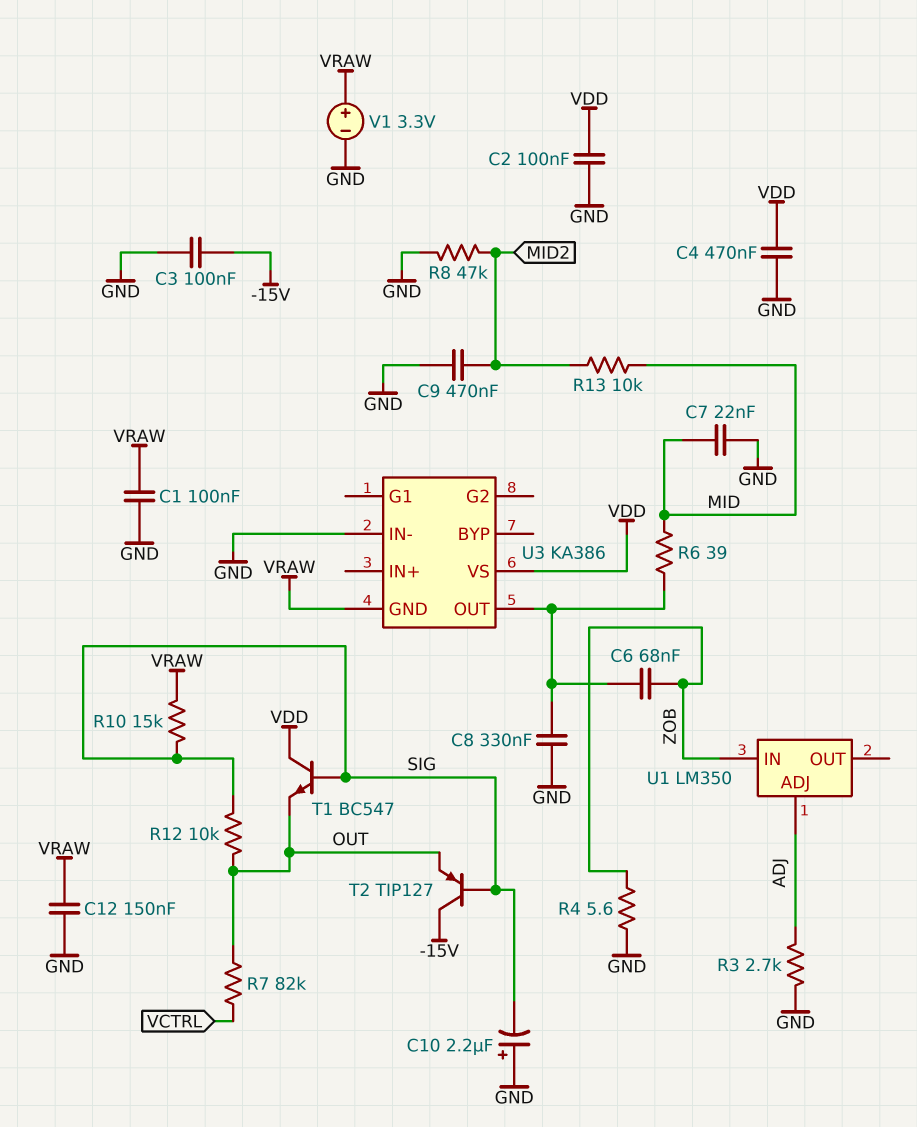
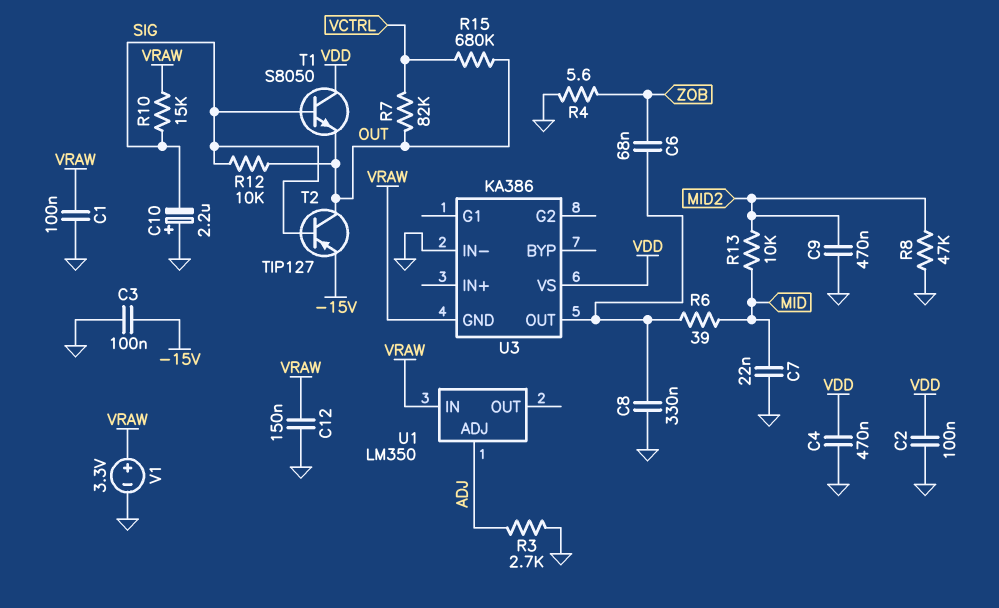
R15: none -> 680k (OUT, VCTRL)
T1: NPN BC547 (B SIG, C VDD, E OUT) -> NPN S8050 (B SIG, C VDD, E OUT)
T2: PNP TIP127 (B SIG, C -15V, E OUT) -> PNP TIP127 (B SIG, C OUT, E -15V)
U1 pin IN: ZOB -> VRAW

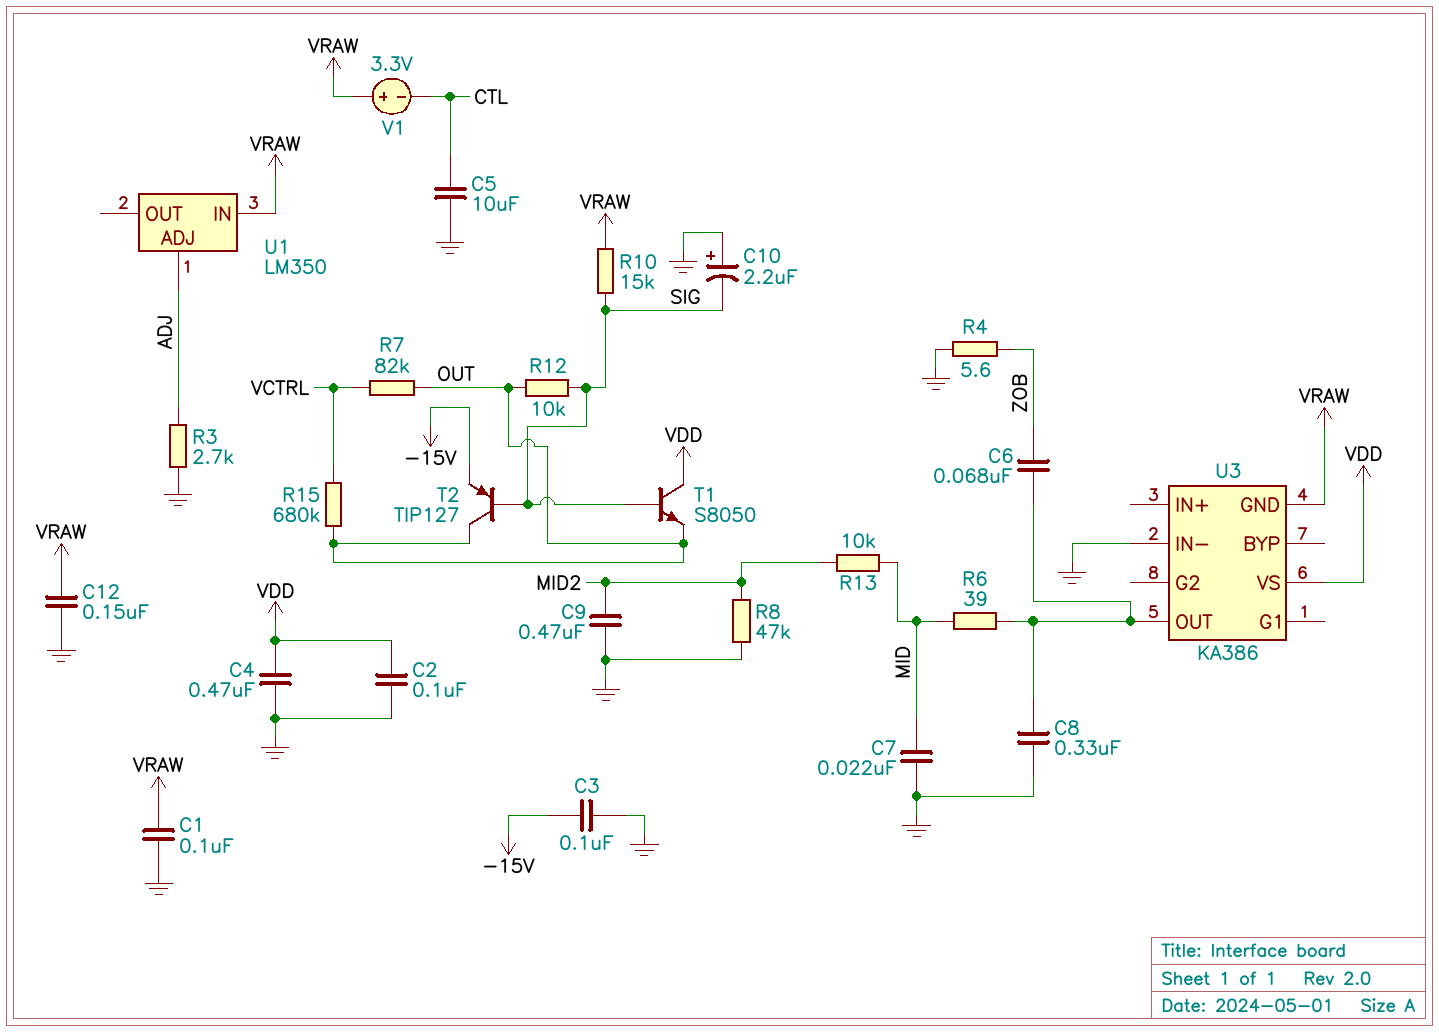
C5: none -> 10uF (CTL, GND)
V1: 3.3V (plus VRAW, minus GND) -> 3.3V (plus VRAW, minus CTL)

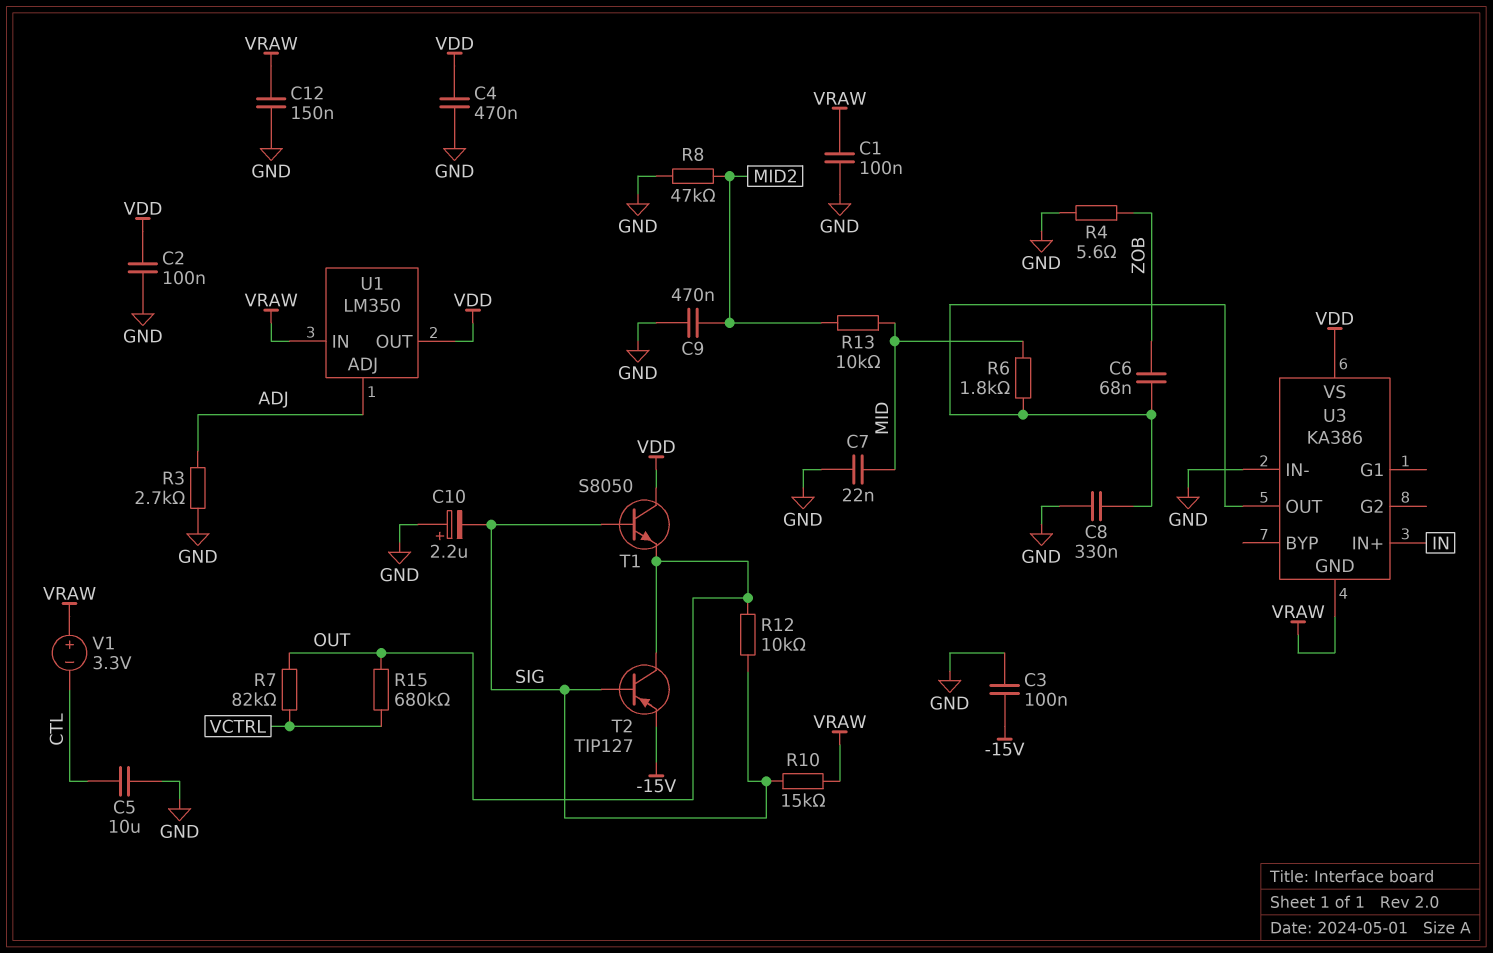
R6: 39 (MID, U3/OUT) -> 1.8k (MID, U3/OUT)
U1 pin OUT: none -> VDD
U3 pin IN+: none -> IN

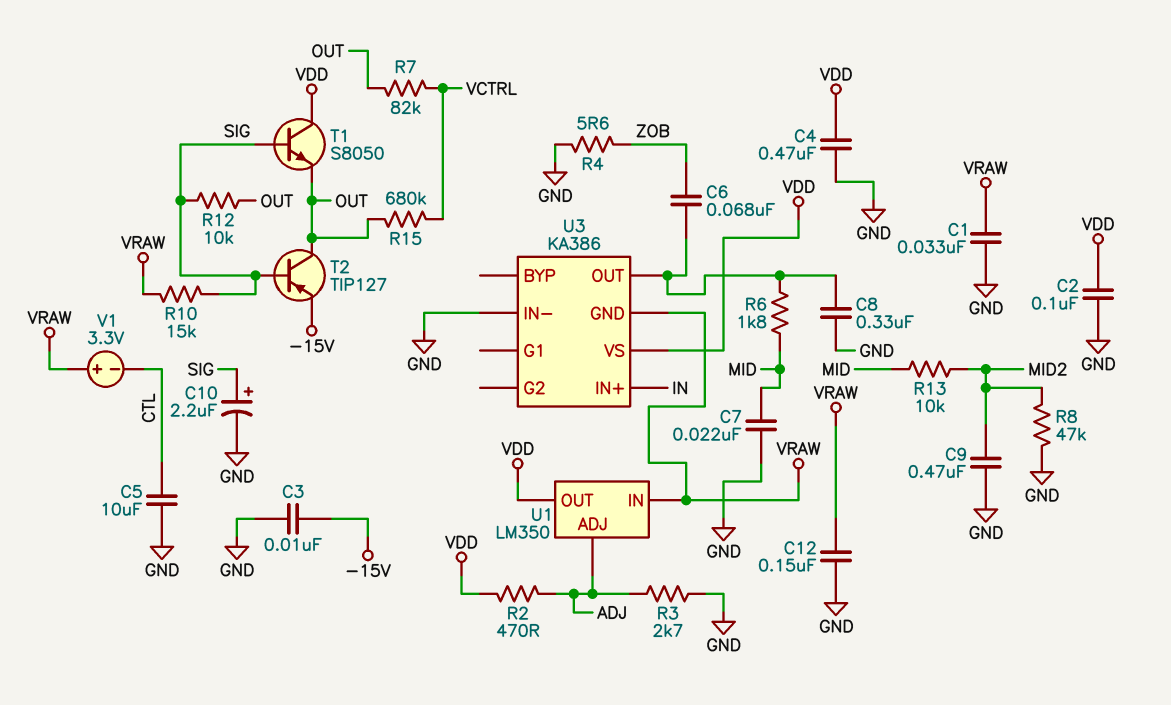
C1: 100nF (GND, VRAW) -> 33nF (GND, VRAW)
C3: 100nF (-15V, GND) -> 10nF (-15V, GND)
C10: 2.2uF (plus GND, minus SIG) -> 2.2uF (plus SIG, minus GND)
R2: none -> 470 (ADJ, VDD)

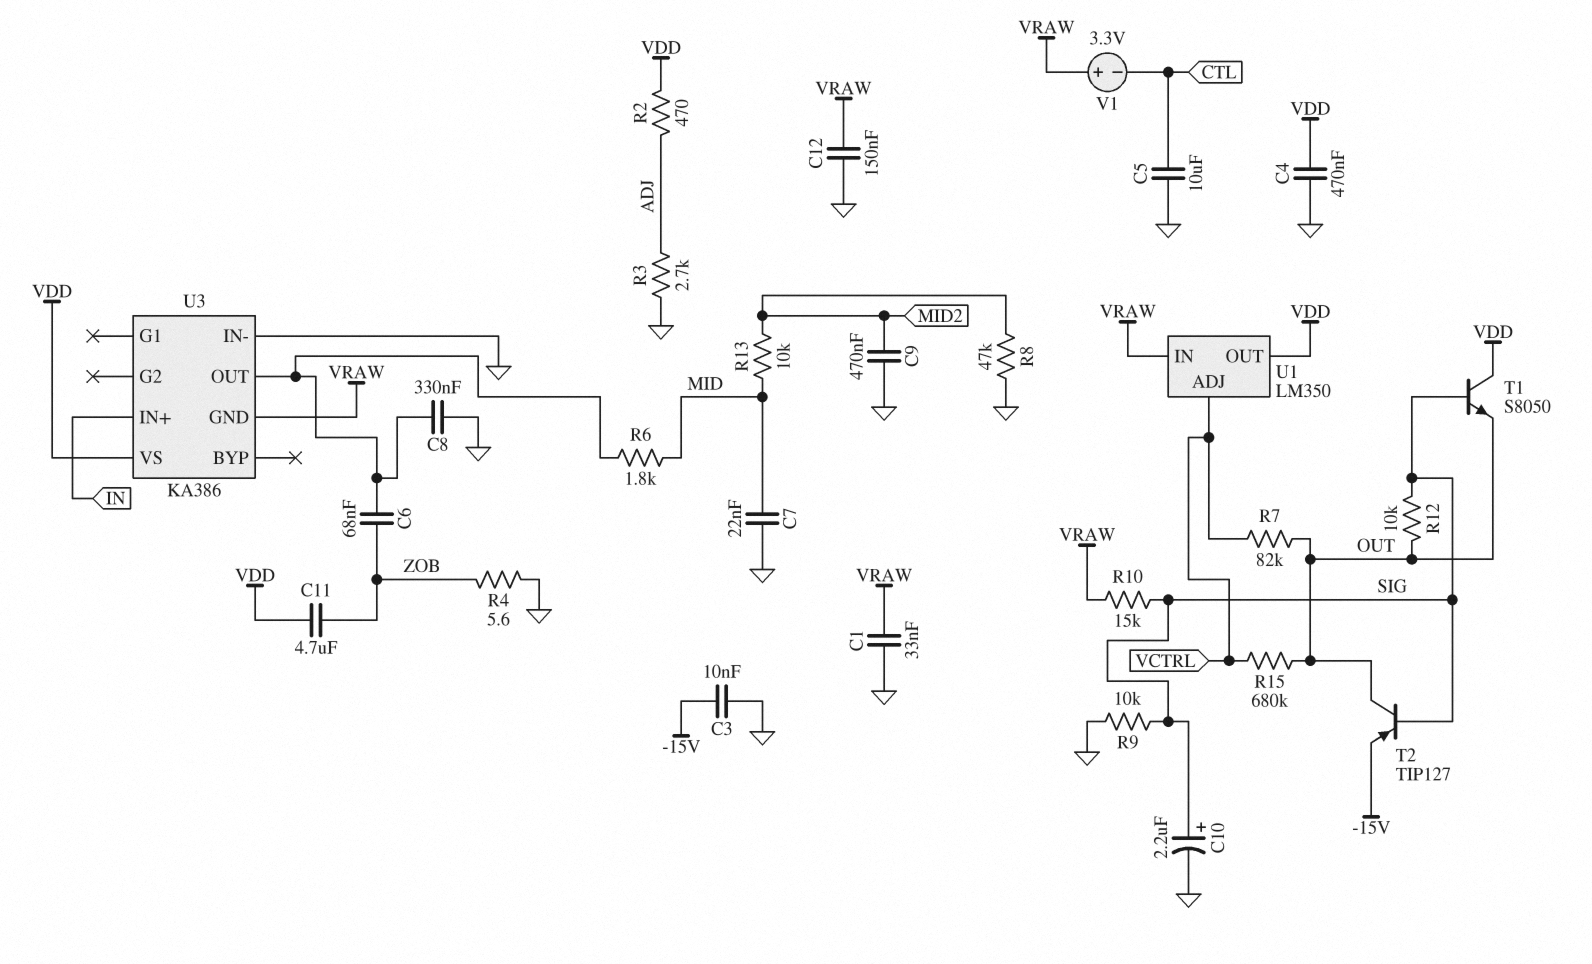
C2: 100nF (GND, VDD) -> none
C11: none -> 4.7uF (VDD, ZOB)
R9: none -> 10k (GND, SIG)
U1 pin ADJ: ADJ -> VCTRL

